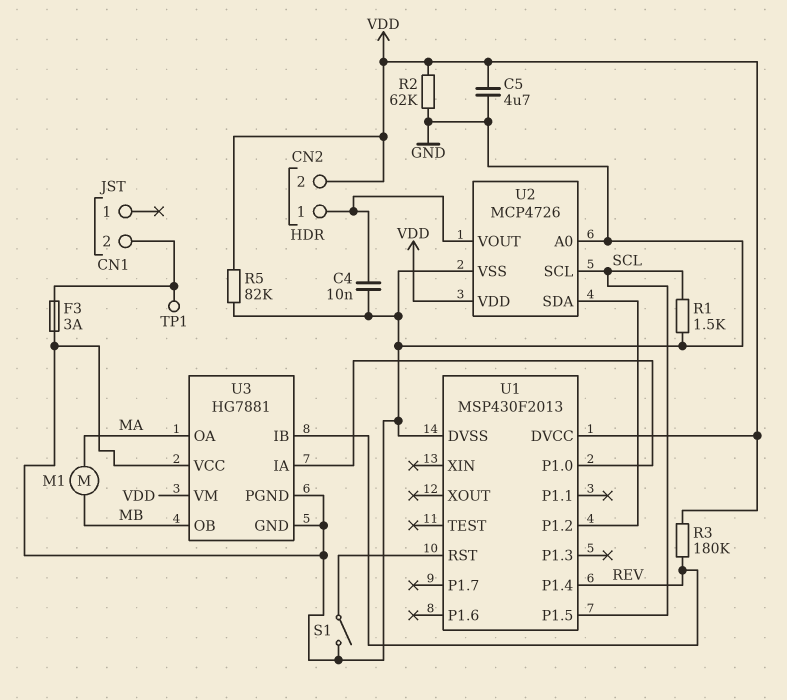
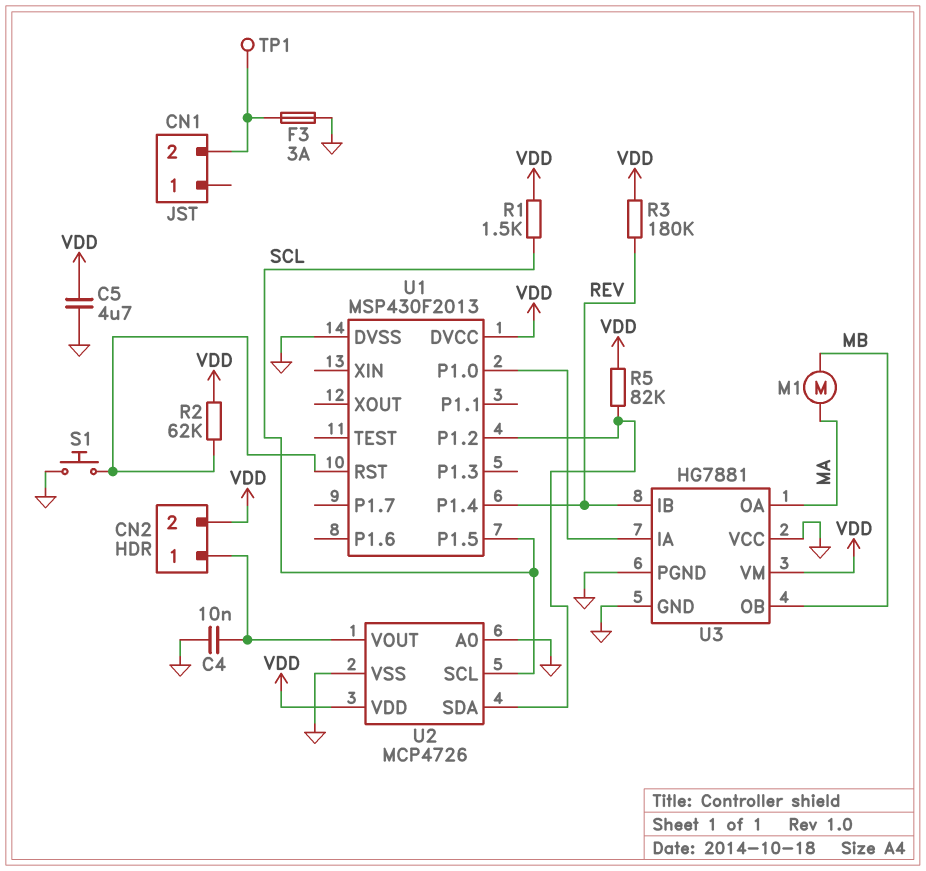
R1: 1.5k (GND, SCL) -> 1.5k (SCL, VDD)
R2: 62k (GND, VDD) -> 62k (U1/RST, VDD)
R5: 82k (GND, VDD) -> 82k (U1/P1.2, VDD)
S1: switch (GND, U1/RST) -> button (GND, U1/RST)

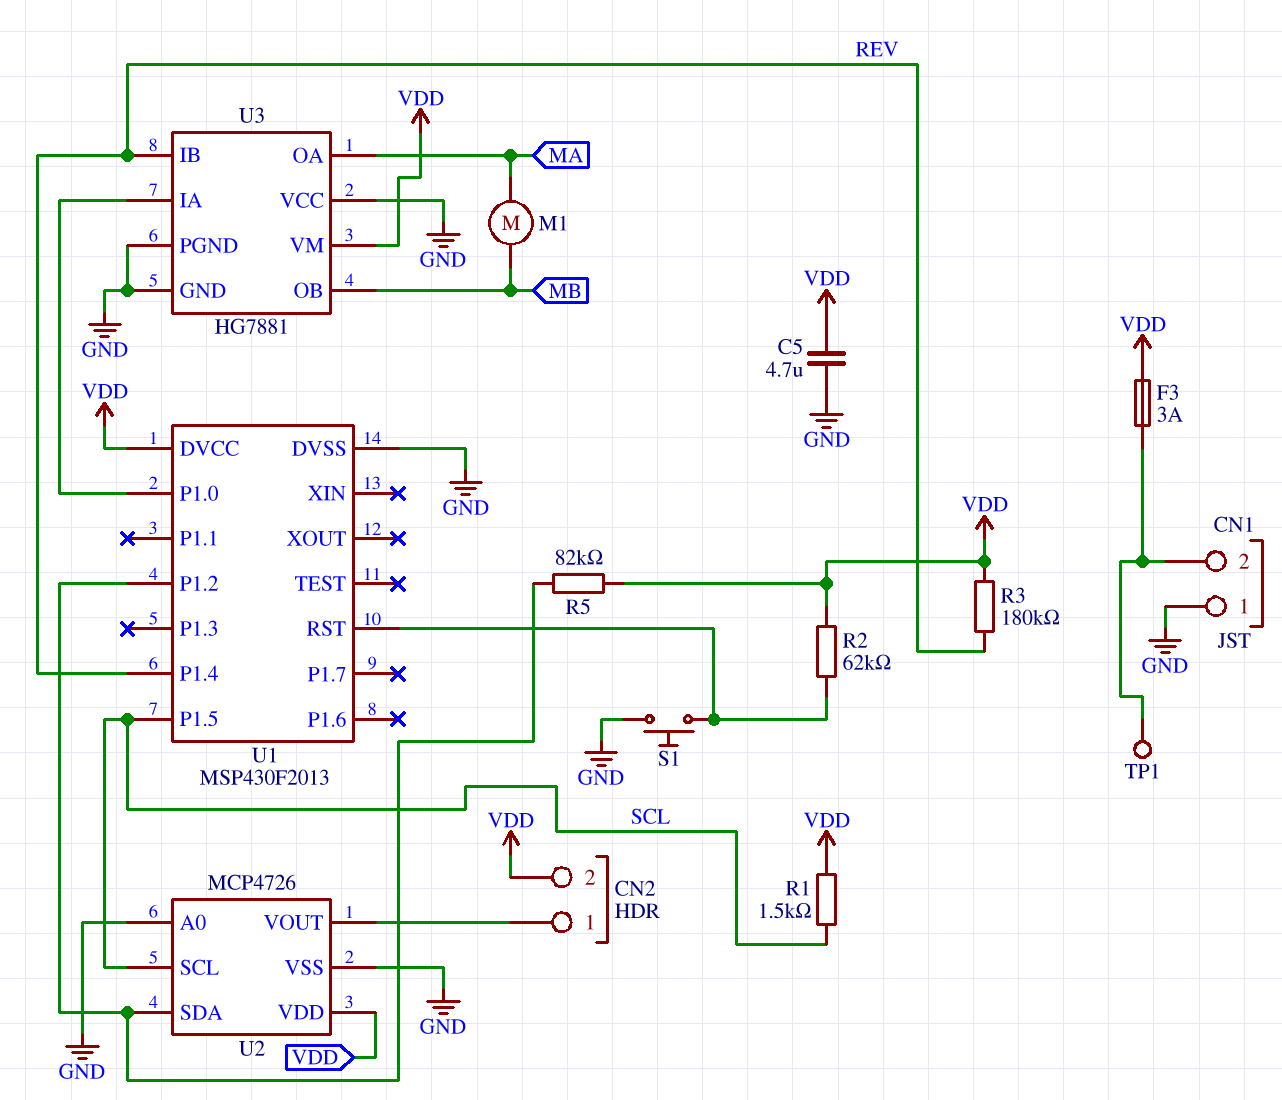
C4: 10nF (CN2/1, GND) -> none
CN1 pin 1: none -> GND
F3: 3A (CN1/2, GND) -> 3A (CN1/2, VDD)

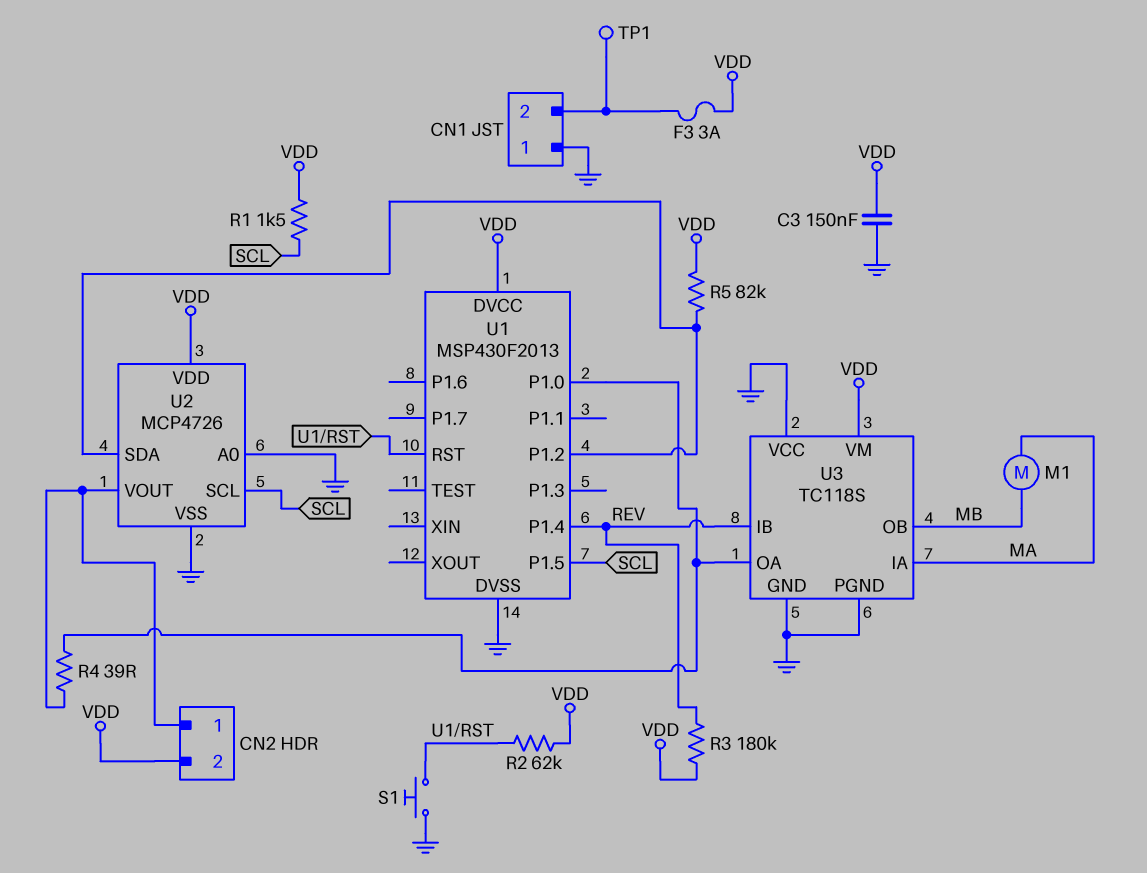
C3: none -> 150nF (GND, VDD)
C5: 4.7uF (GND, VDD) -> none
R4: none -> 39 (CN2/1, U1/P1.0)
U3: HG7881 -> TC118S
U3 pin IA: U1/P1.0 -> MA
U3 pin OA: MA -> U1/P1.0

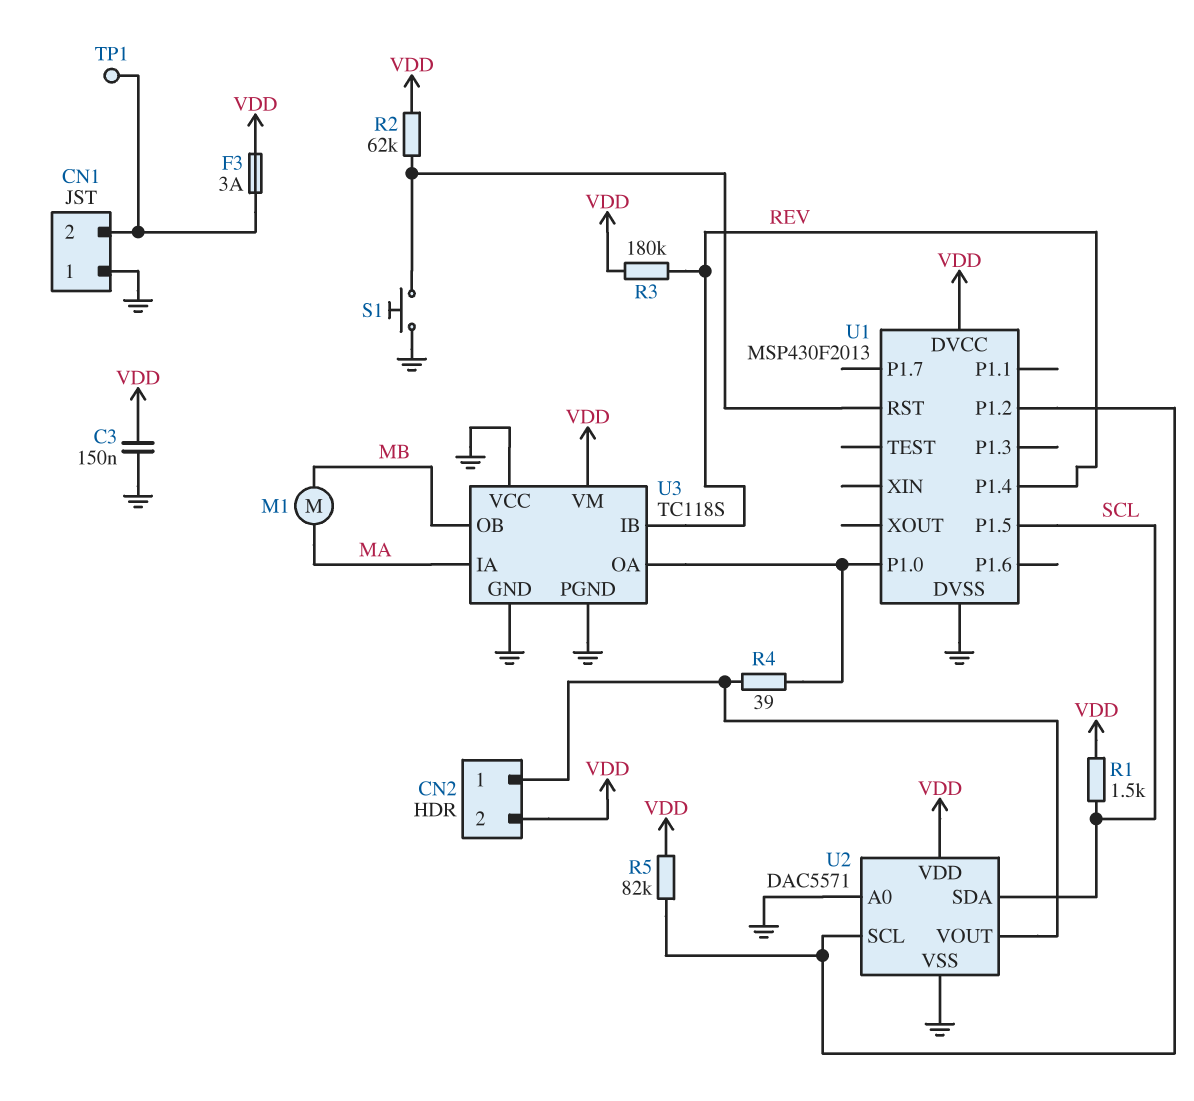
U2: MCP4726 -> DAC5571
U2 pin SCL: SCL -> U1/P1.2
U2 pin SDA: U1/P1.2 -> SCL

